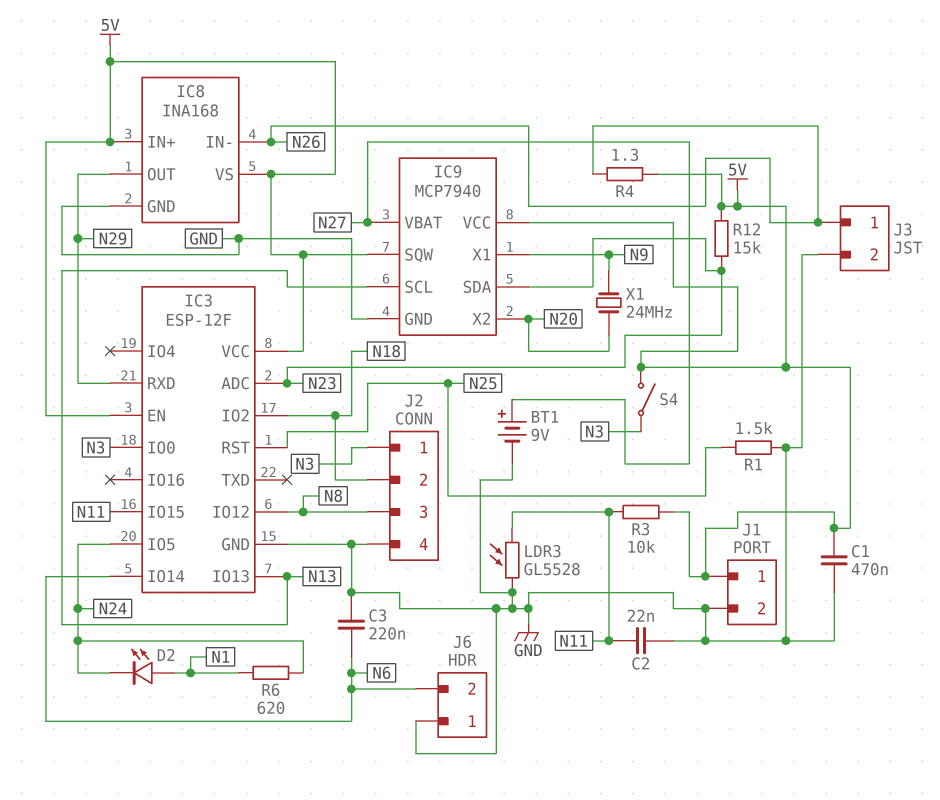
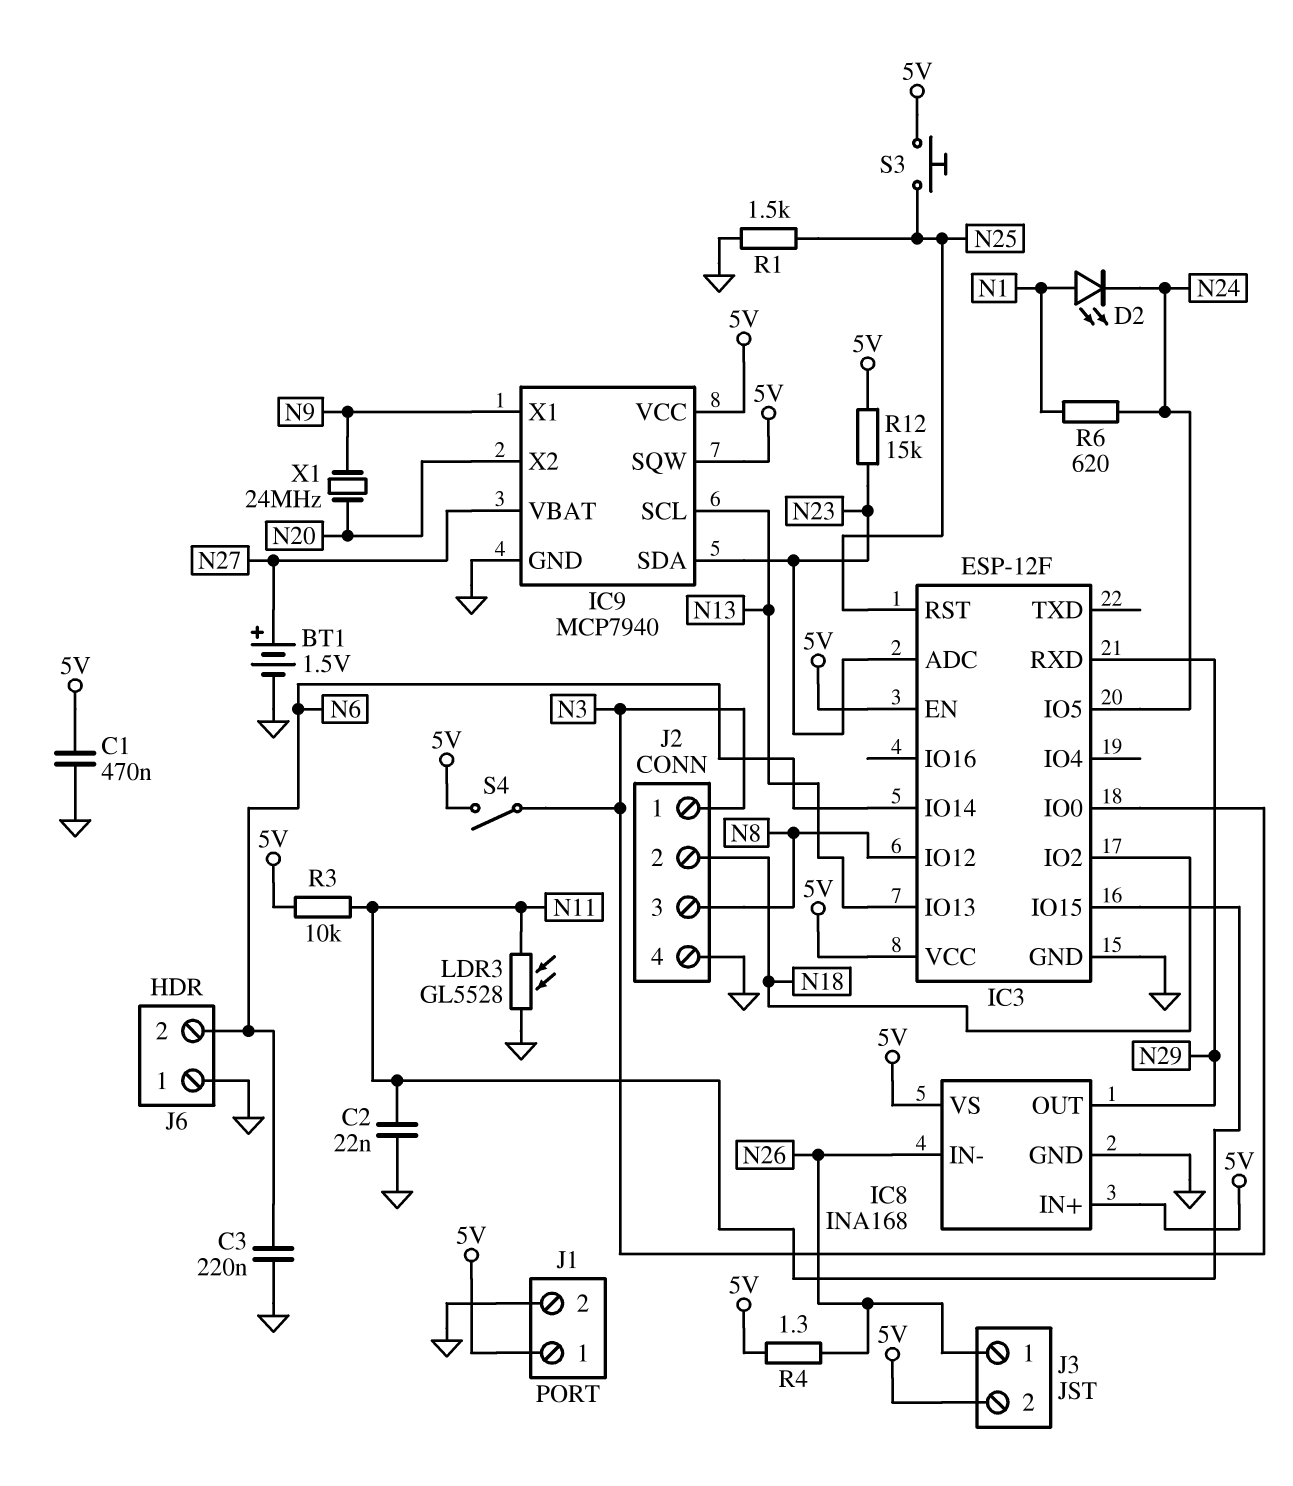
BT1: 9V (plus N27, minus GND) -> 1.5V (plus N27, minus GND)
J3 pin 2: GND -> 5V
S3: none -> button (5V, N25)

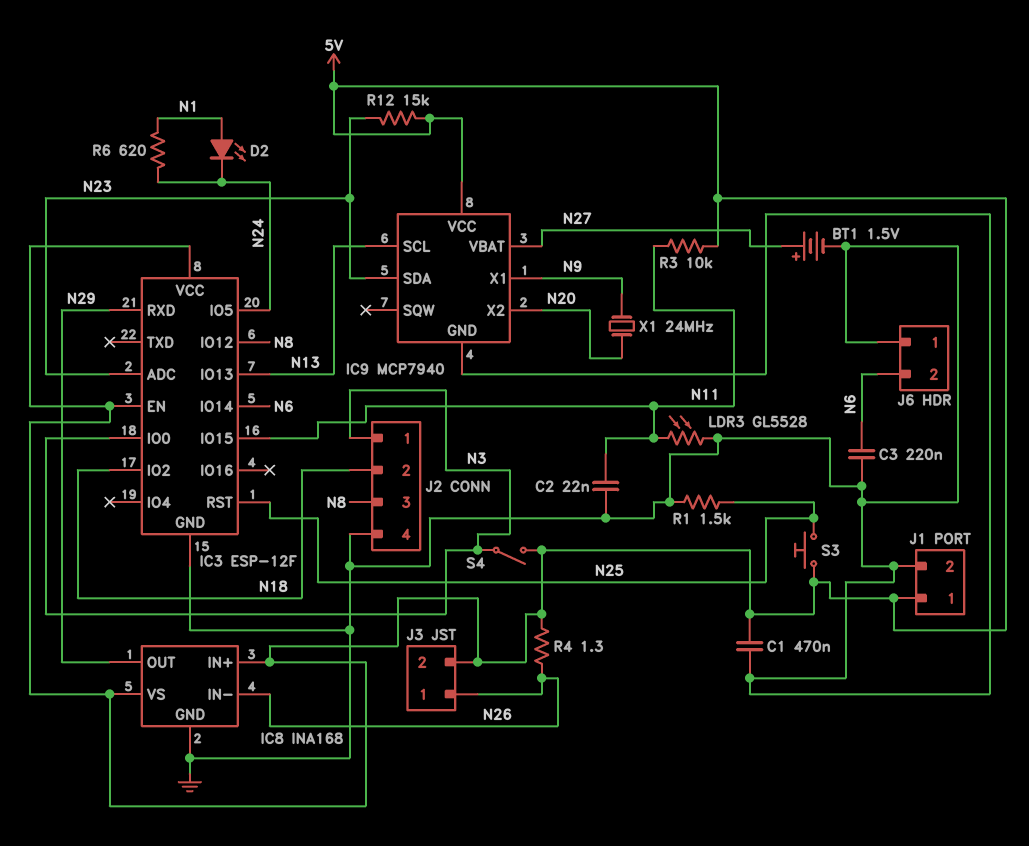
IC9 pin SQW: 5V -> none

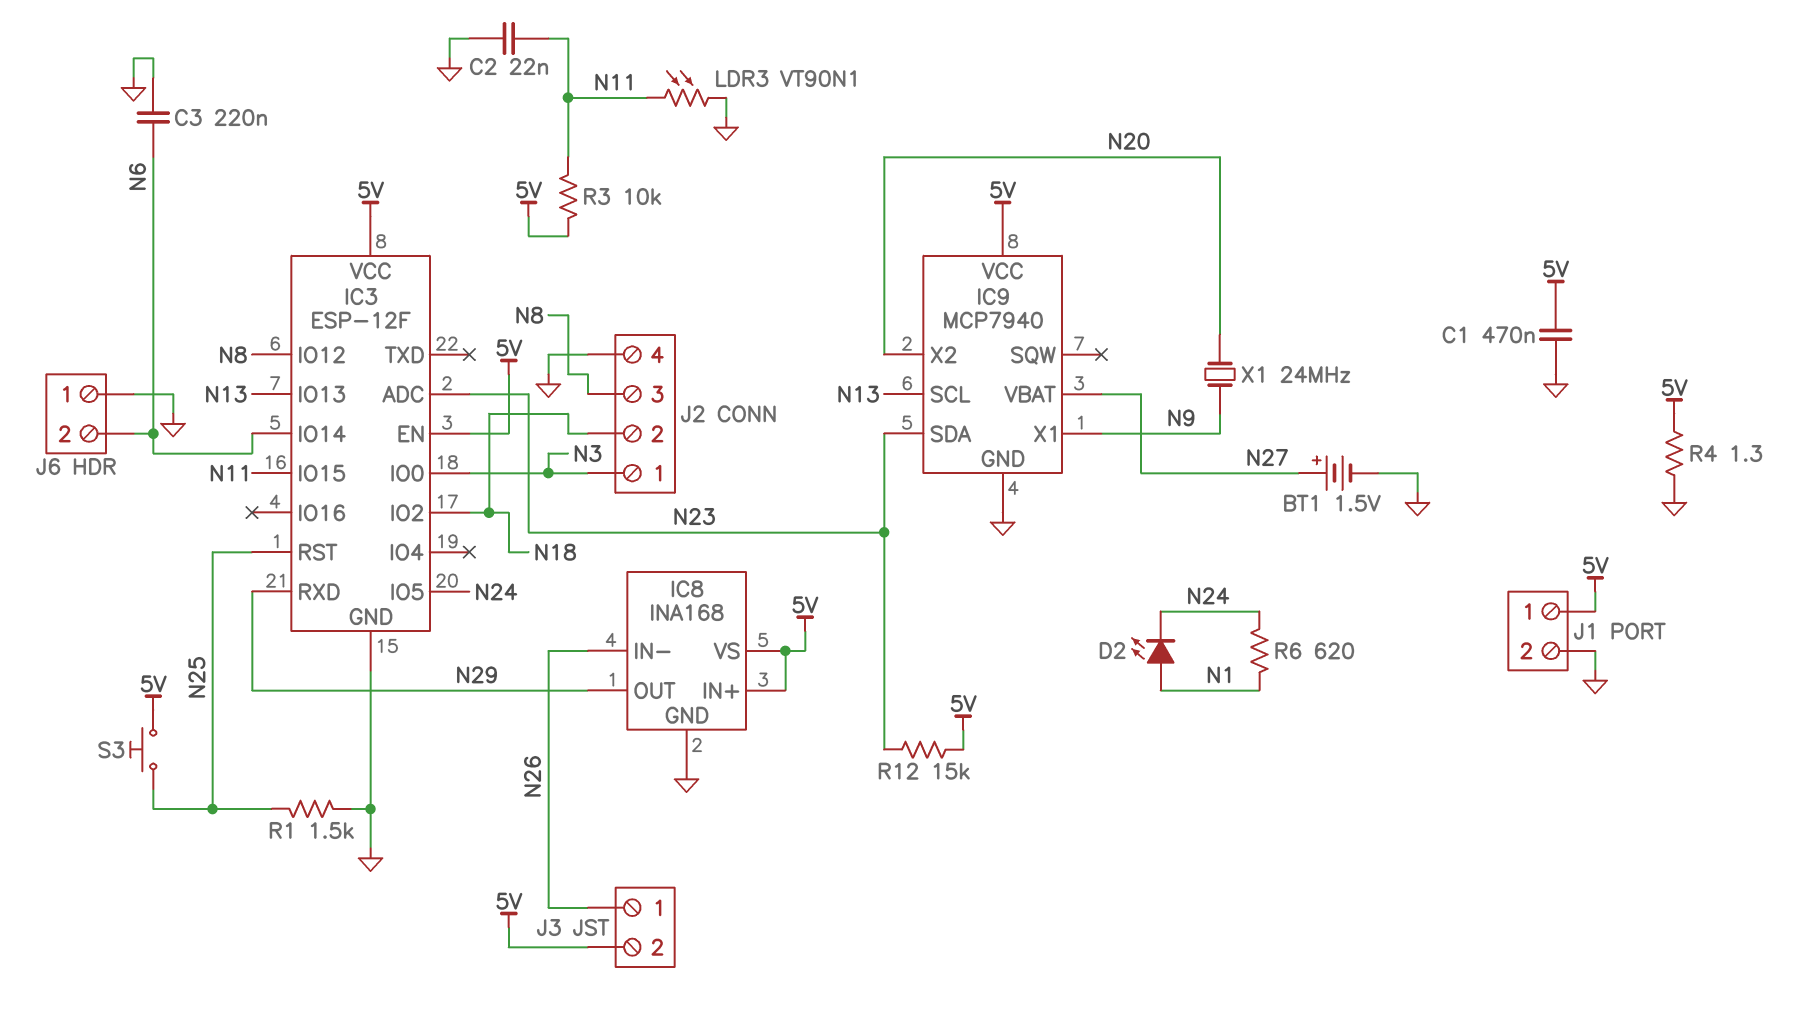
LDR3: GL5528 (GND, N11) -> VT90N1 (GND, N11)
R4: 1.3 (5V, N26) -> 1.3 (5V, GND)
S4: switch (5V, N3) -> none

